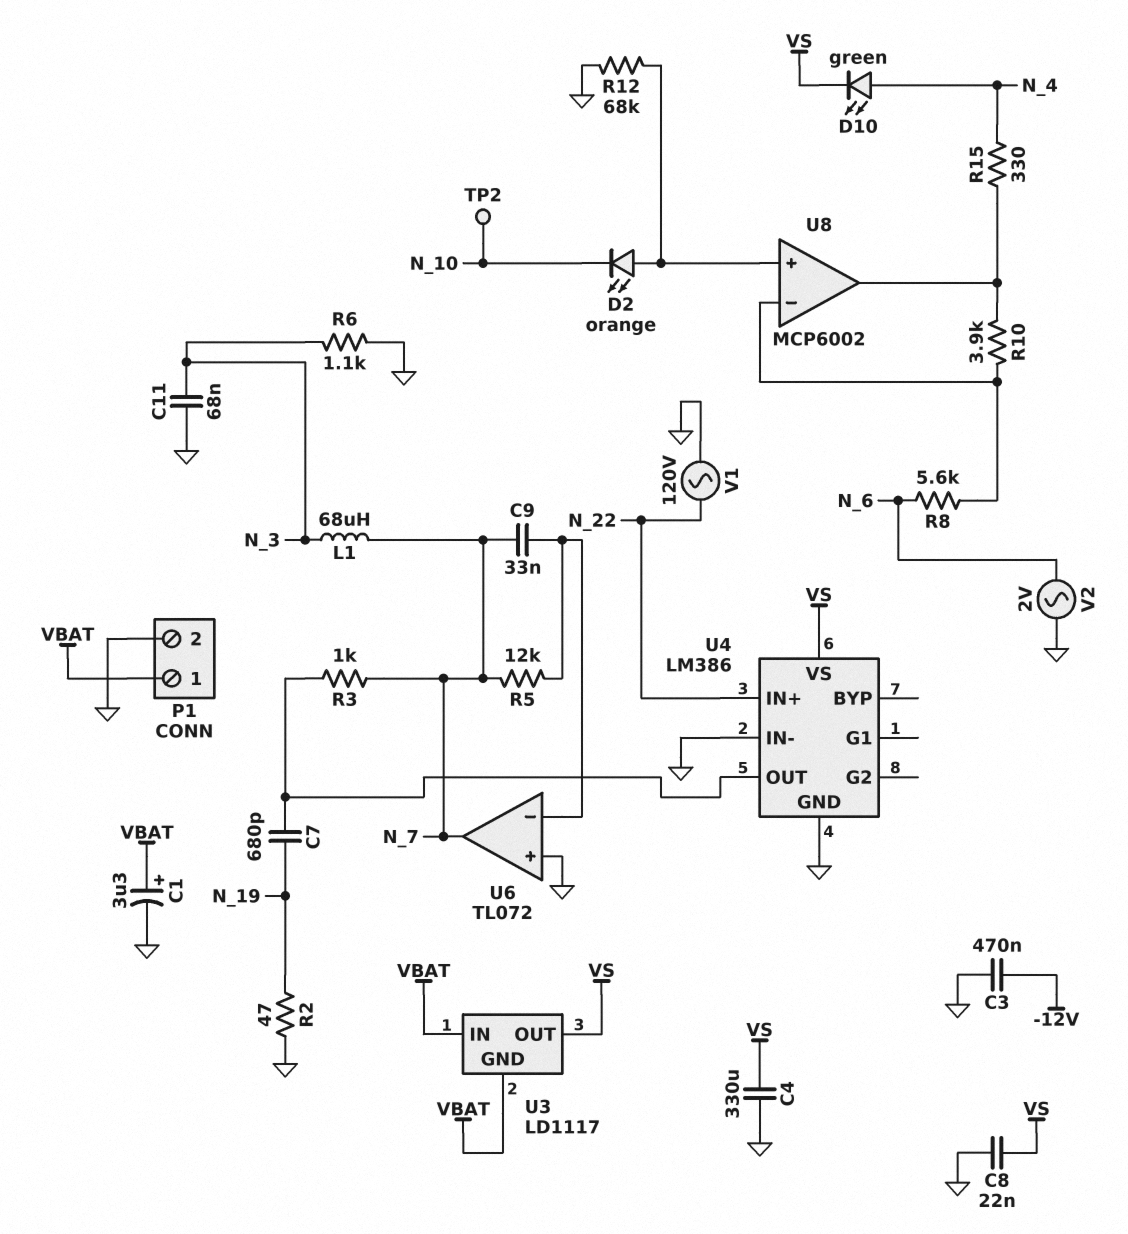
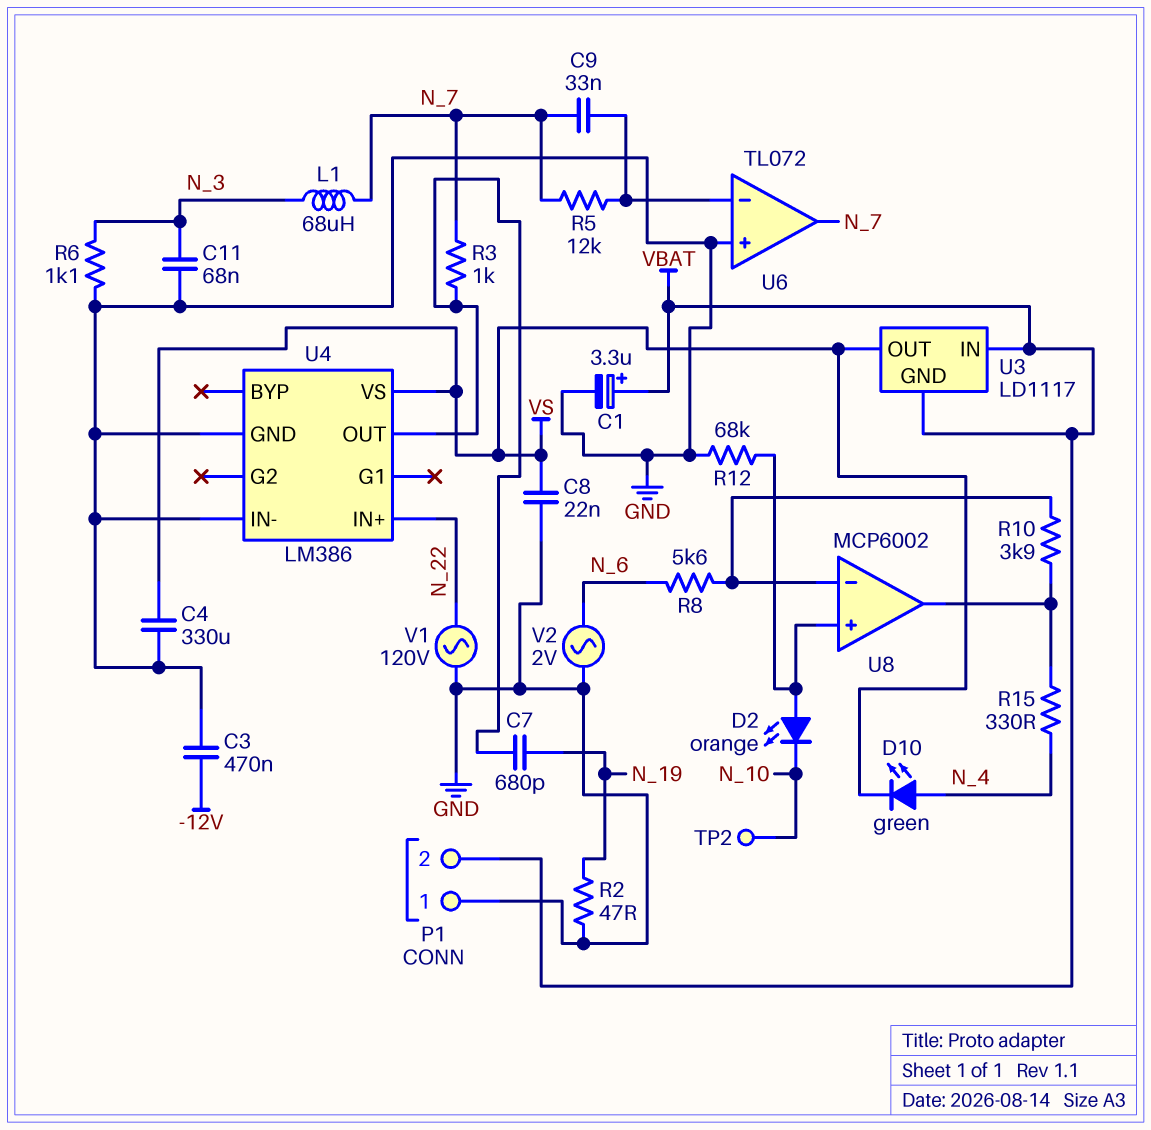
P1 pin 1: VBAT -> GND
P1 pin 2: GND -> VBAT

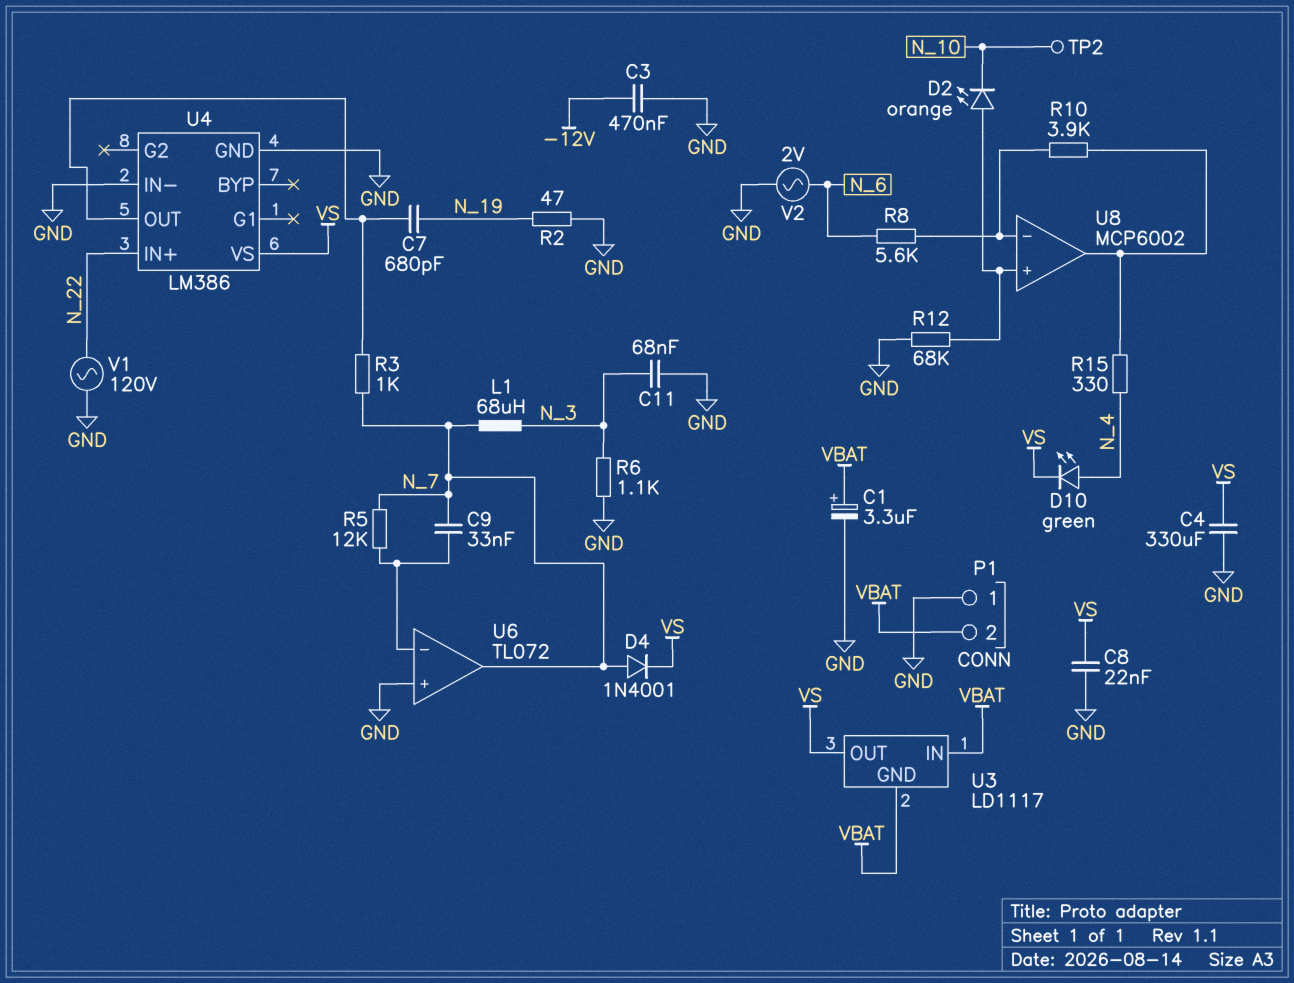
D4: none -> diode 1N4001 (A N_7, K VS)

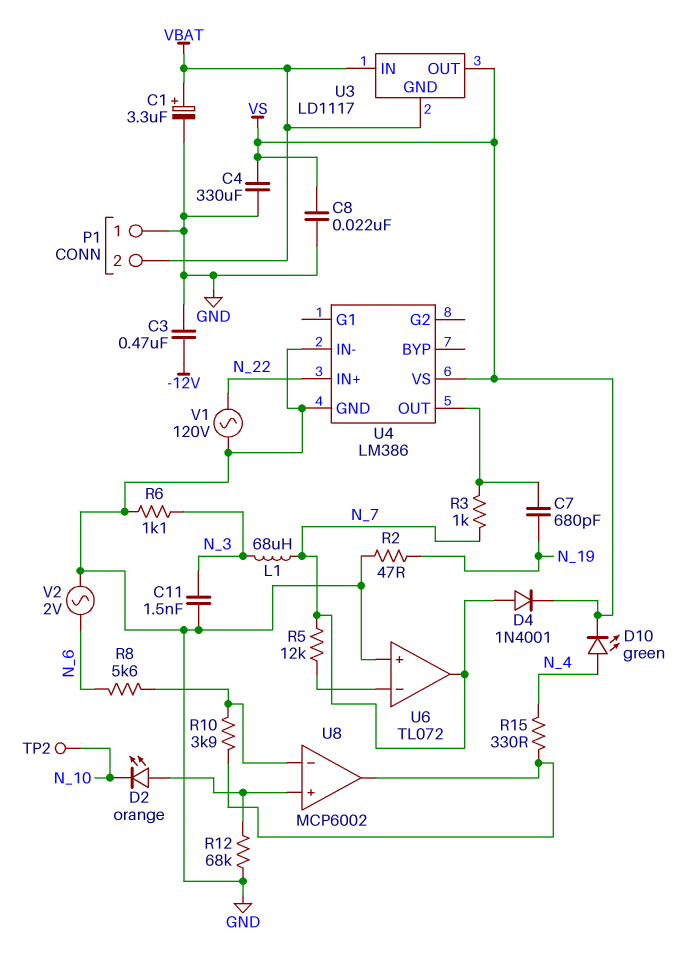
C9: 33nF (N_7, U6/in-) -> none
C11: 68nF (GND, N_3) -> 1.5nF (GND, N_3)

